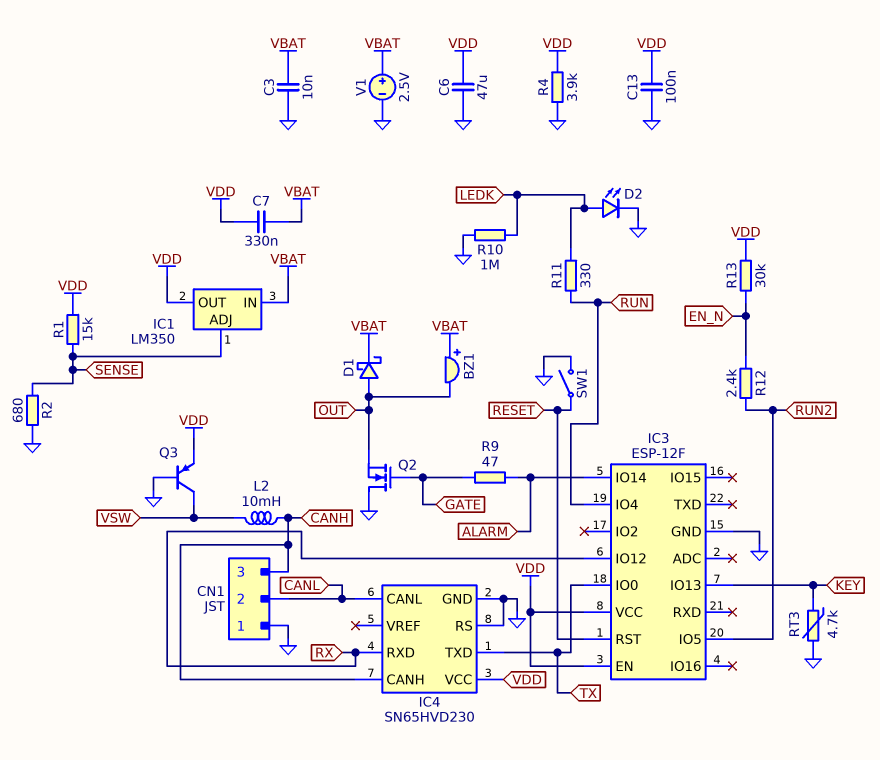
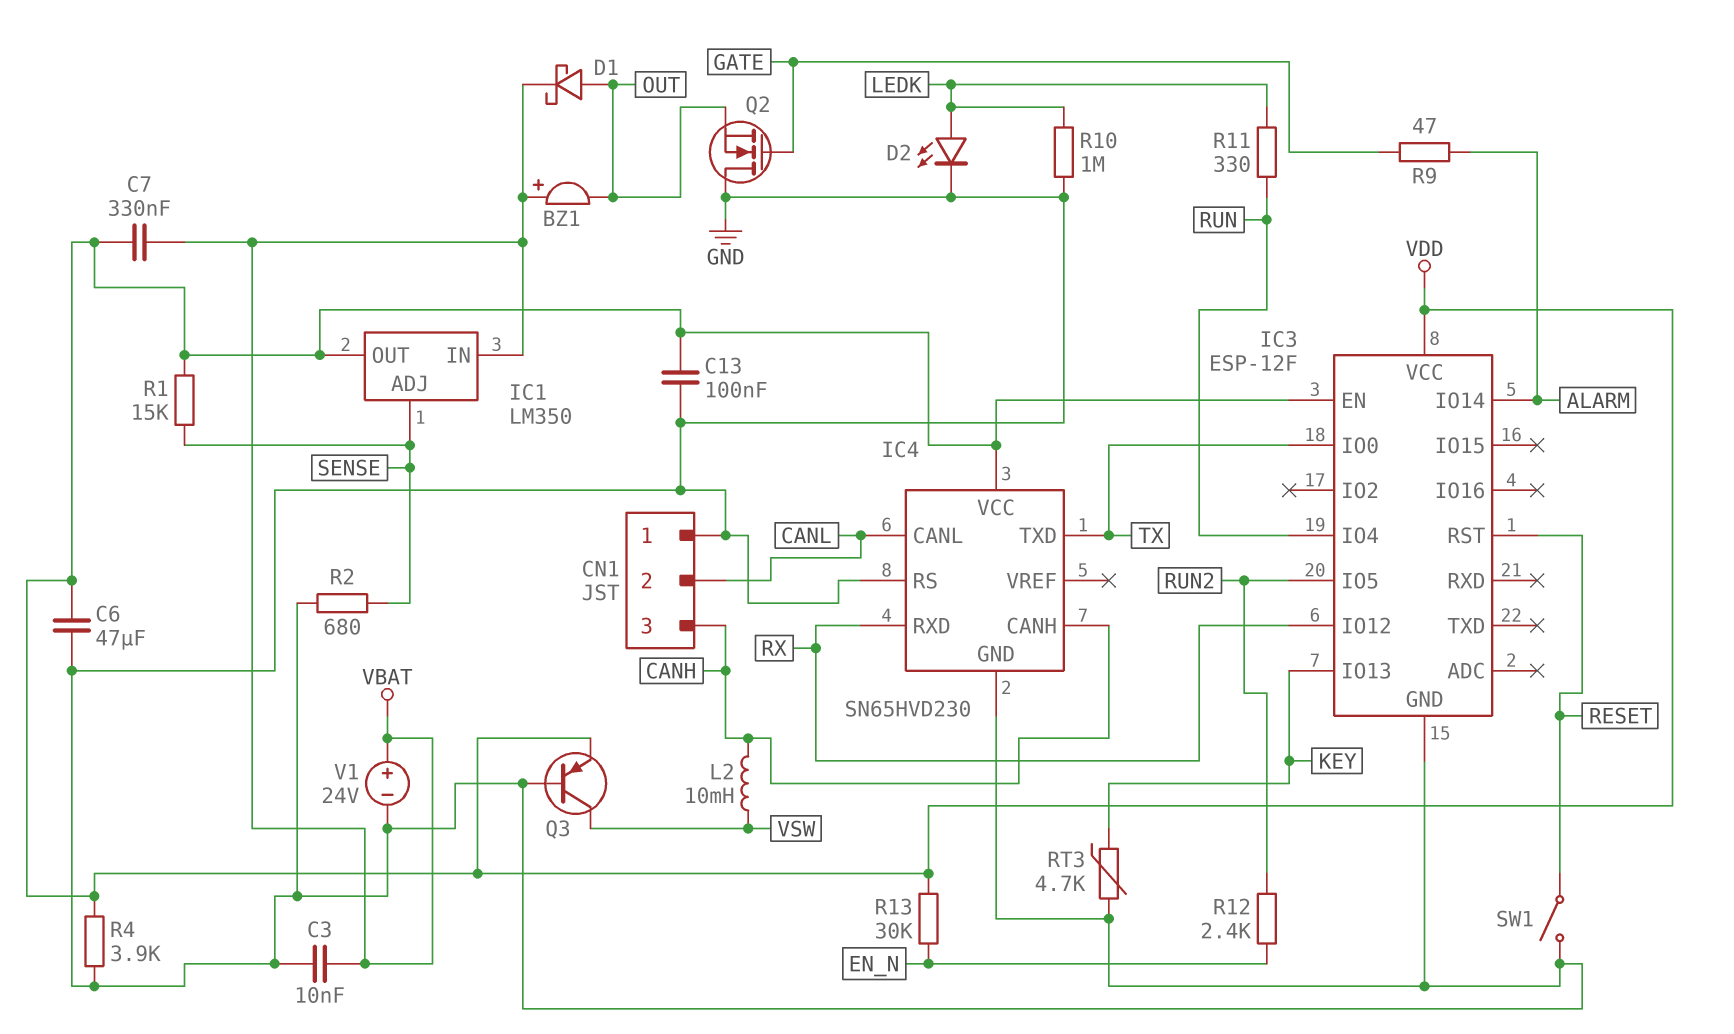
V1: 2.5V (plus VBAT, minus GND) -> 24V (plus VBAT, minus GND)

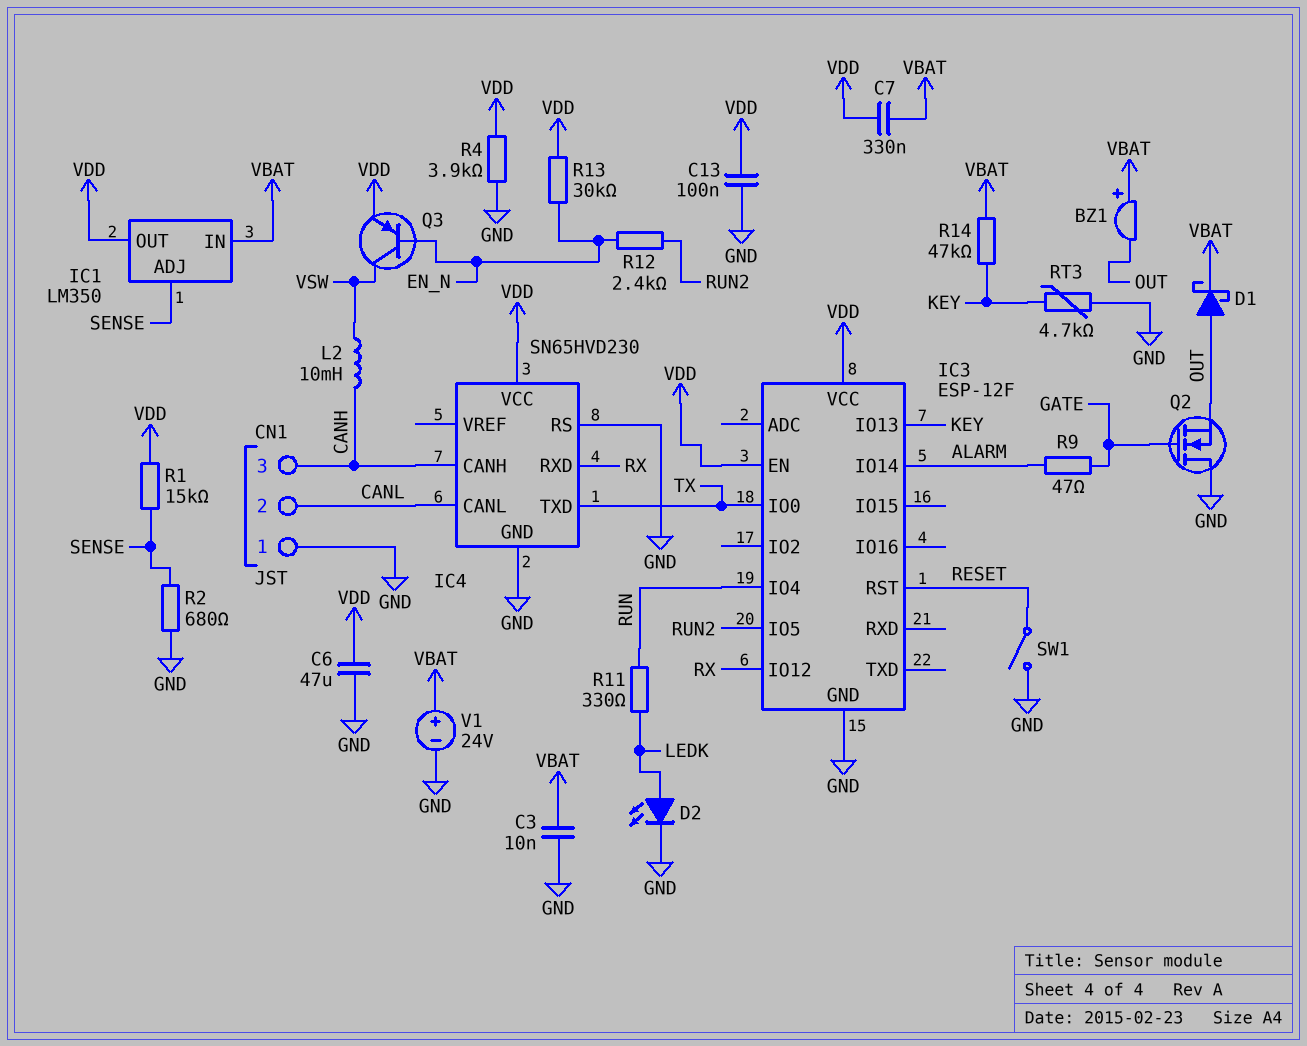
Q3: PNP (B GND, C VSW, E VDD) -> PNP (B EN_N, C VSW, E VDD)
R10: 1M (GND, LEDK) -> none
R14: none -> 47k (KEY, VBAT)

